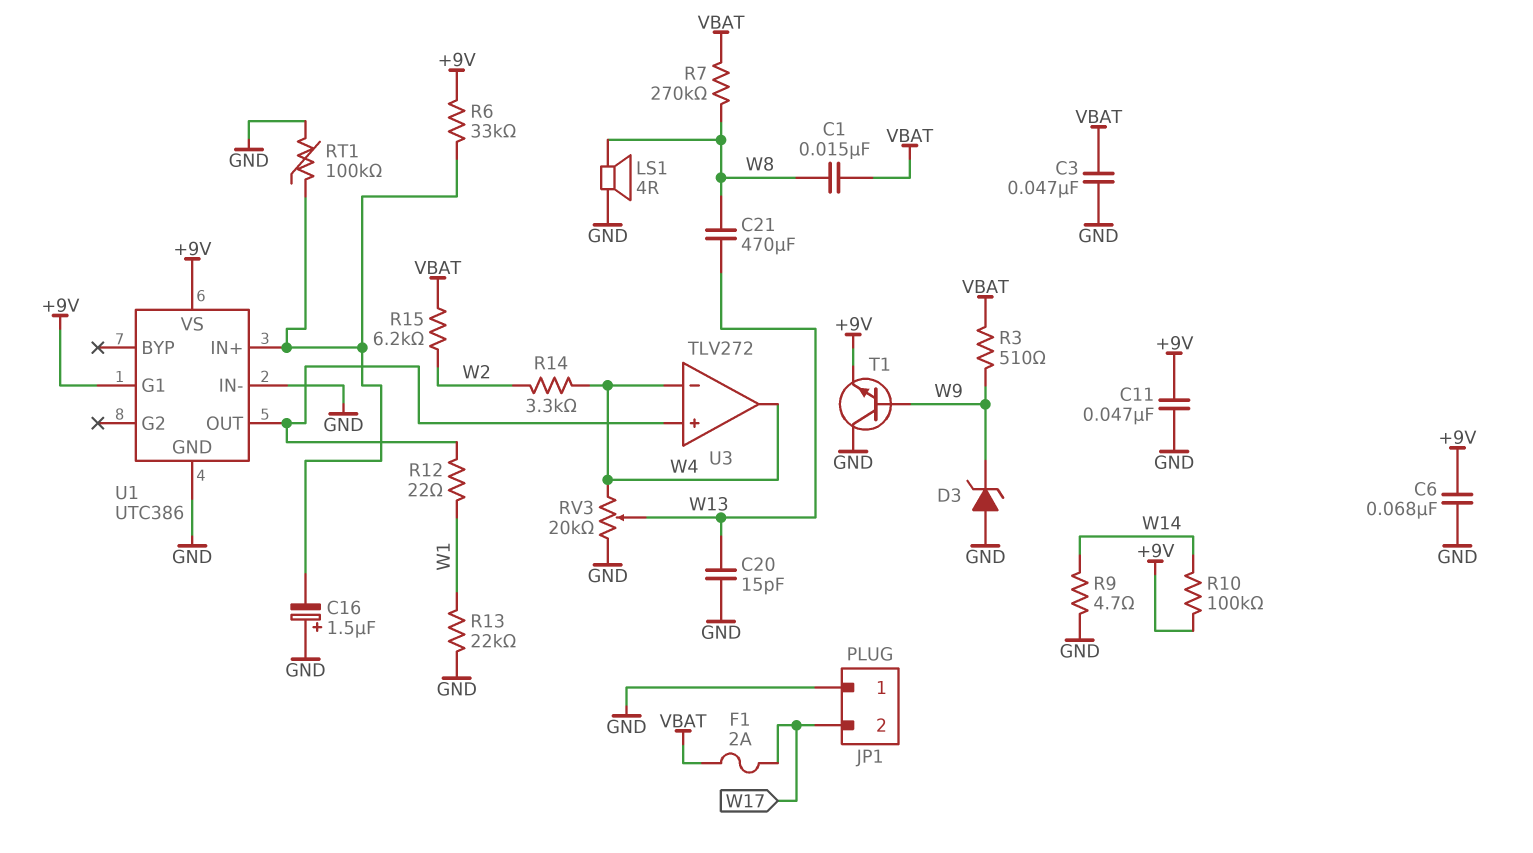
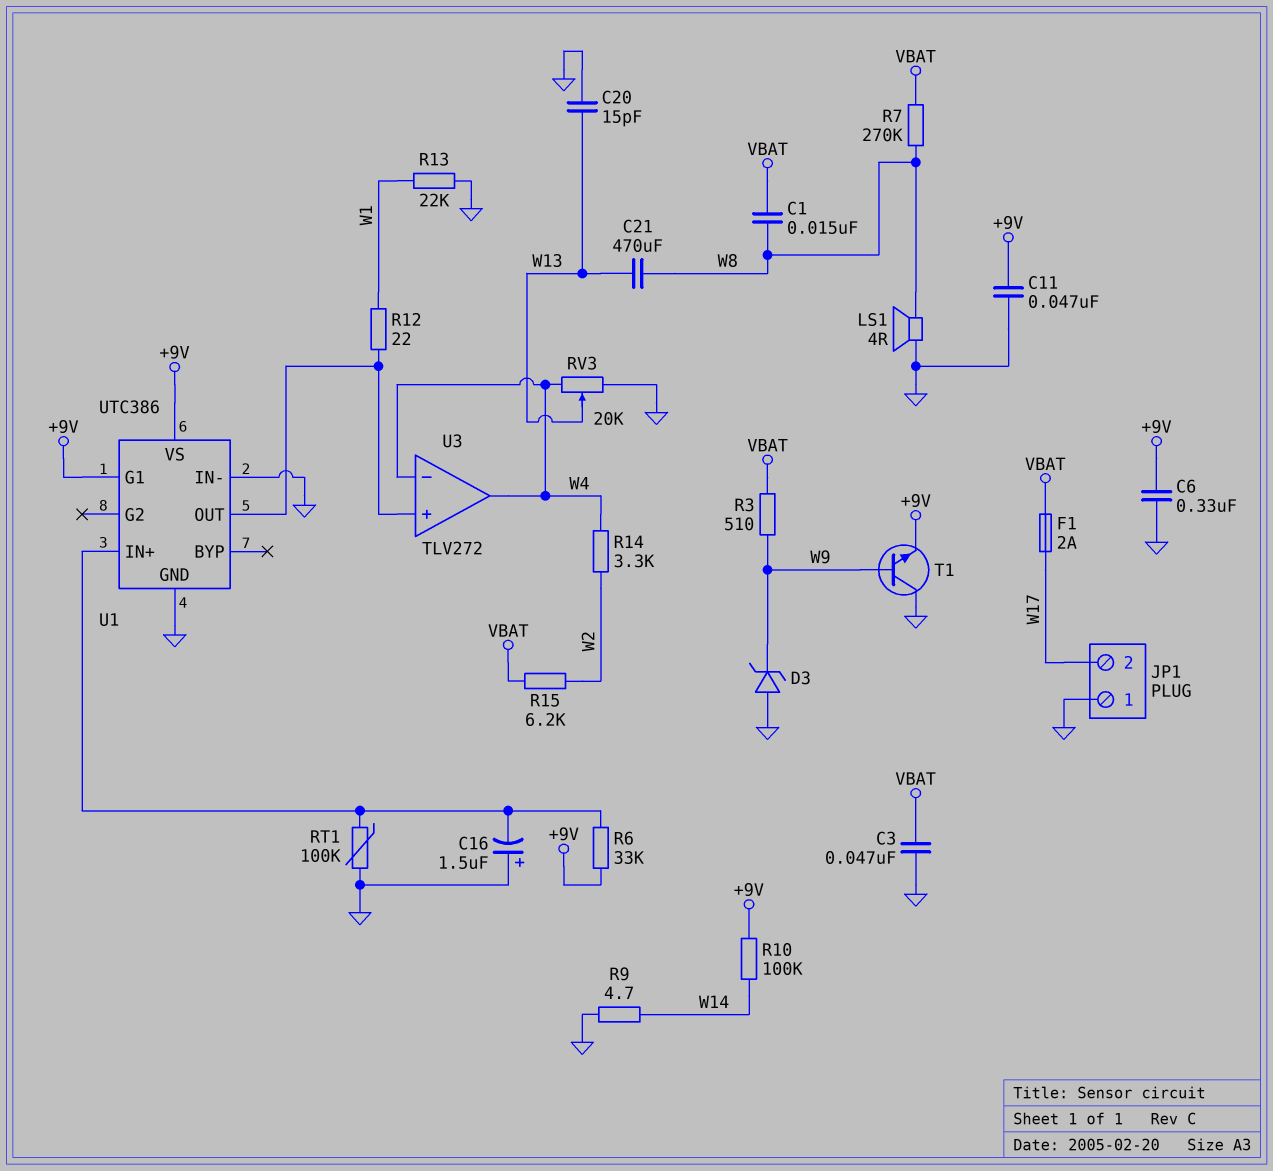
C6: 68nF (+9V, GND) -> 330nF (+9V, GND)

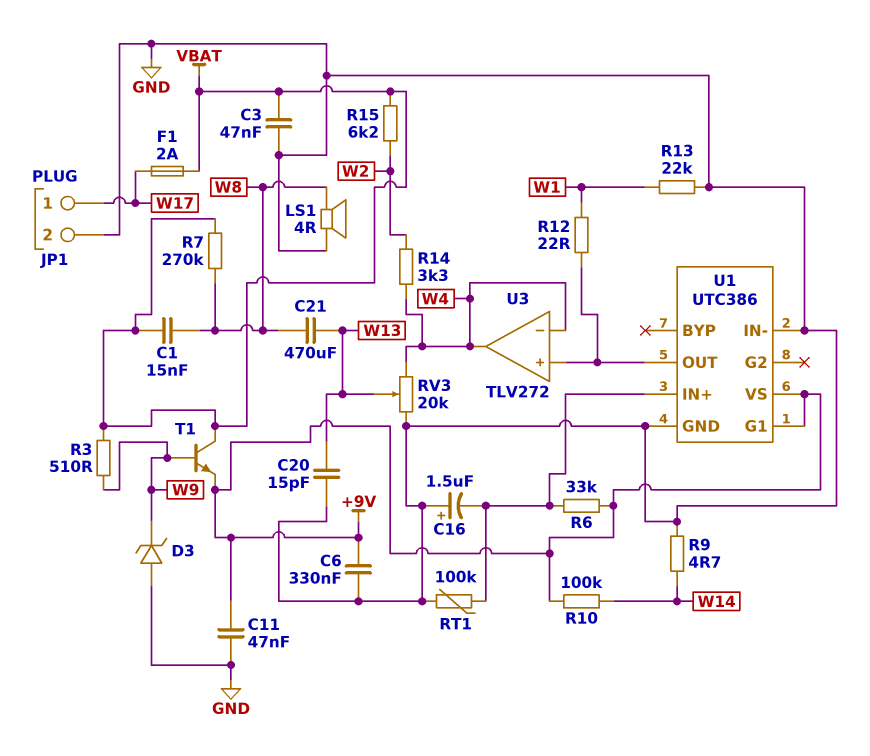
JP1 pin 1: GND -> W17
JP1 pin 2: W17 -> GND
T1: NPN (B W9, C GND, E +9V) -> NPN (B W9, C VBAT, E +9V)

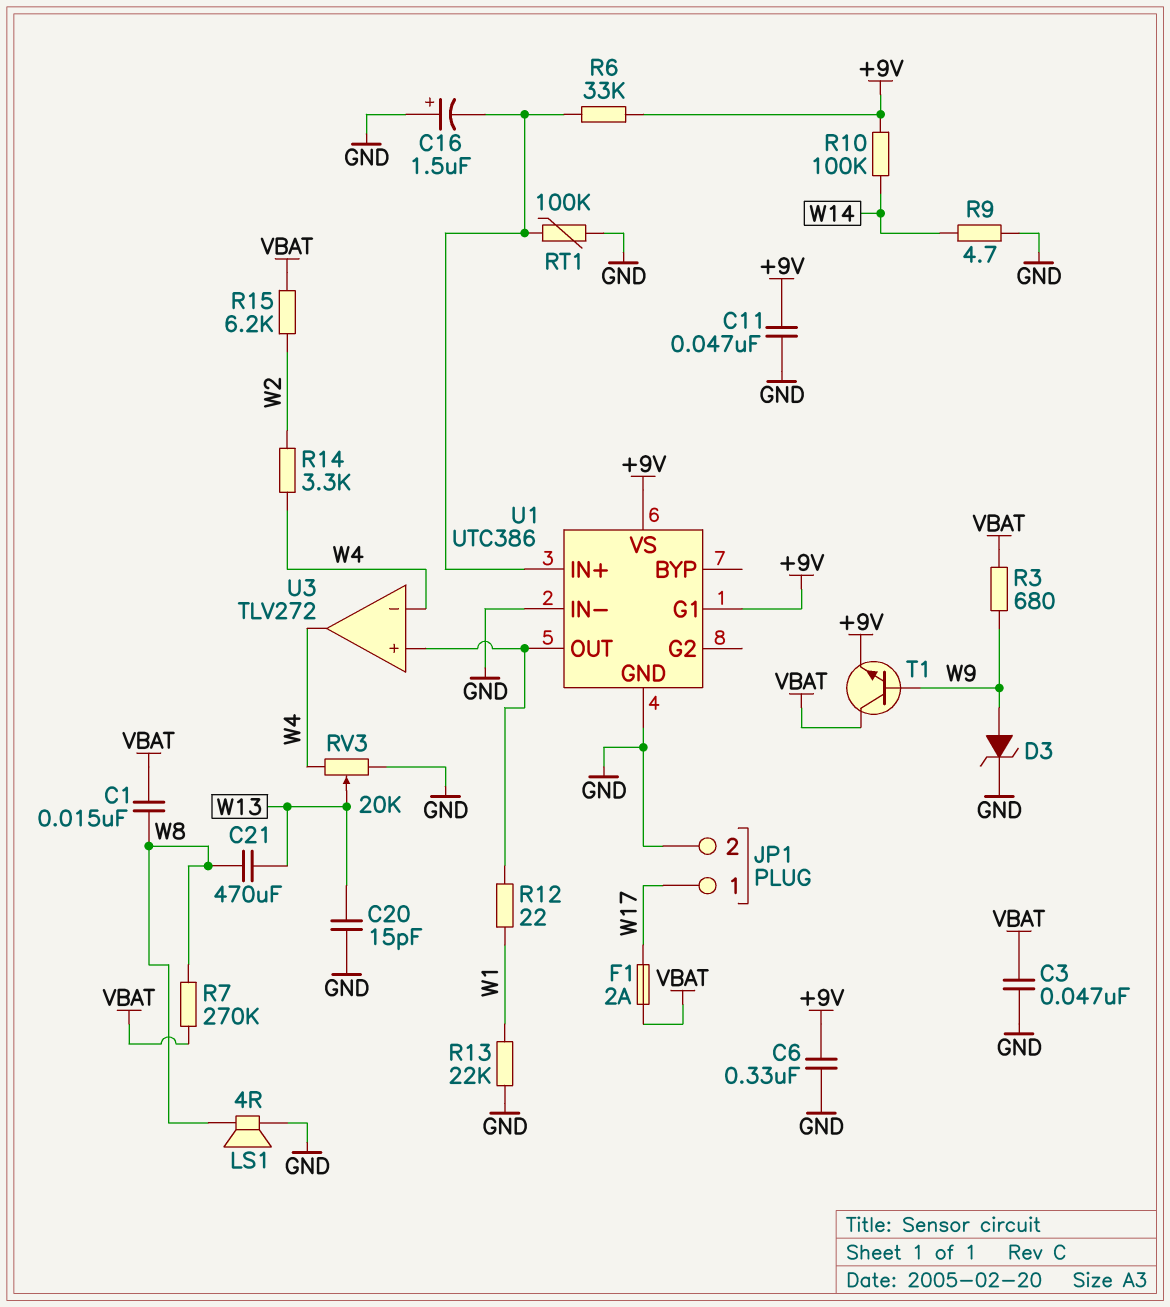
D3: zener (A GND, K W9) -> zener (A W9, K GND)
R3: 510 (VBAT, W9) -> 680 (VBAT, W9)

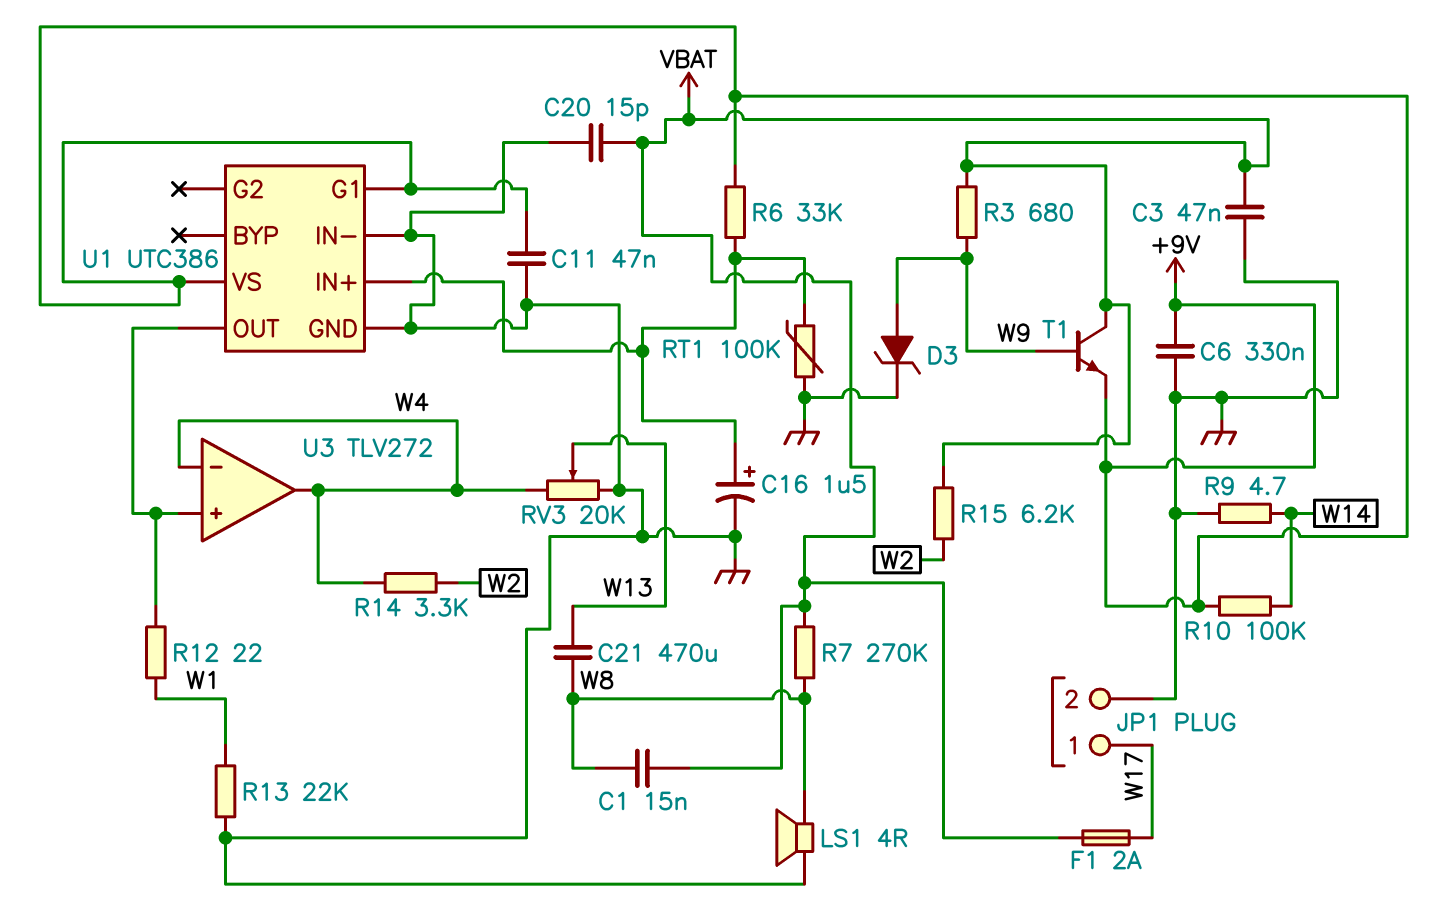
C16: 1.5uF (plus GND, minus U1/IN+) -> 1.5uF (plus U1/IN+, minus GND)
C20: 15pF (GND, W13) -> 15pF (GND, VBAT)

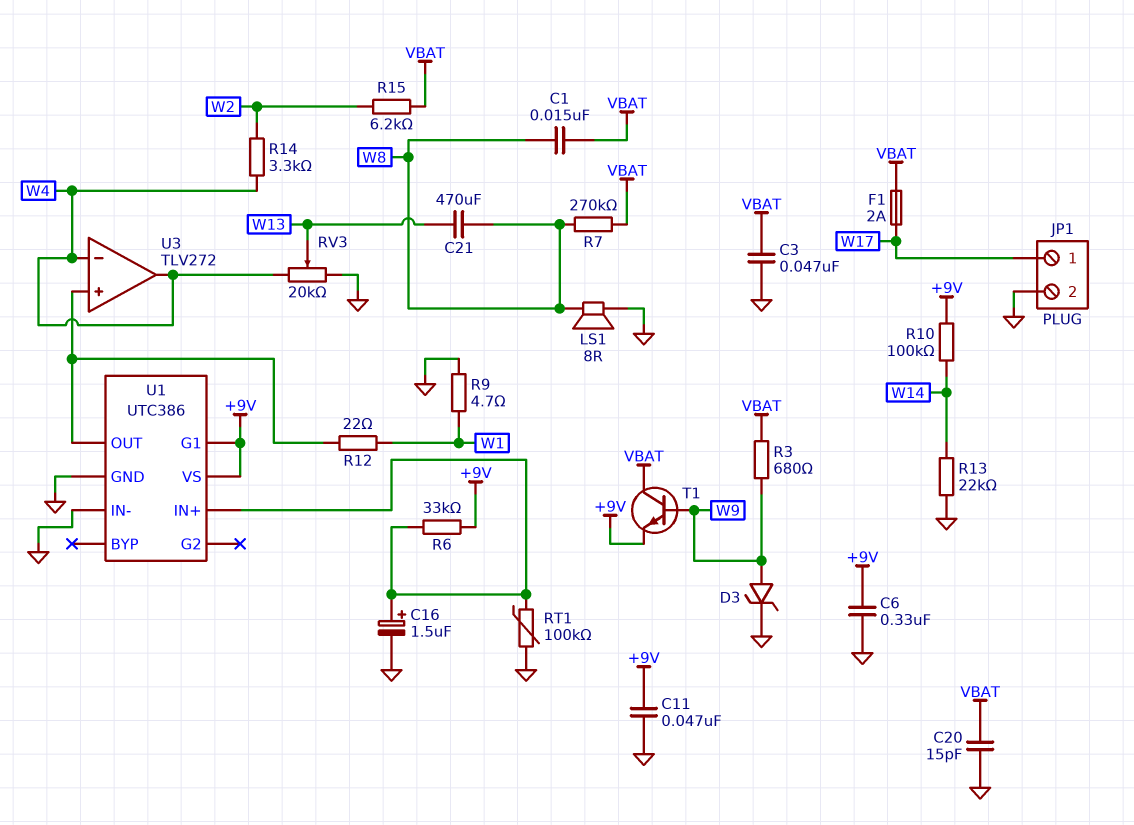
LS1: speaker 4R (GND, W8) -> speaker 8R (GND, W8)
R9: 4.7 (GND, W14) -> 4.7 (GND, W1)
R13: 22k (GND, W1) -> 22k (GND, W14)

